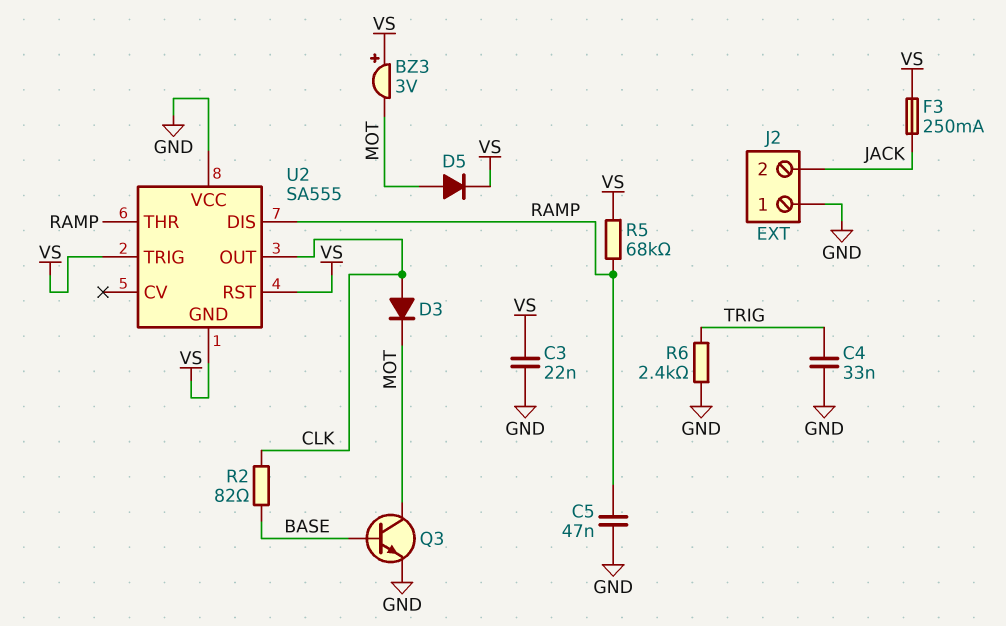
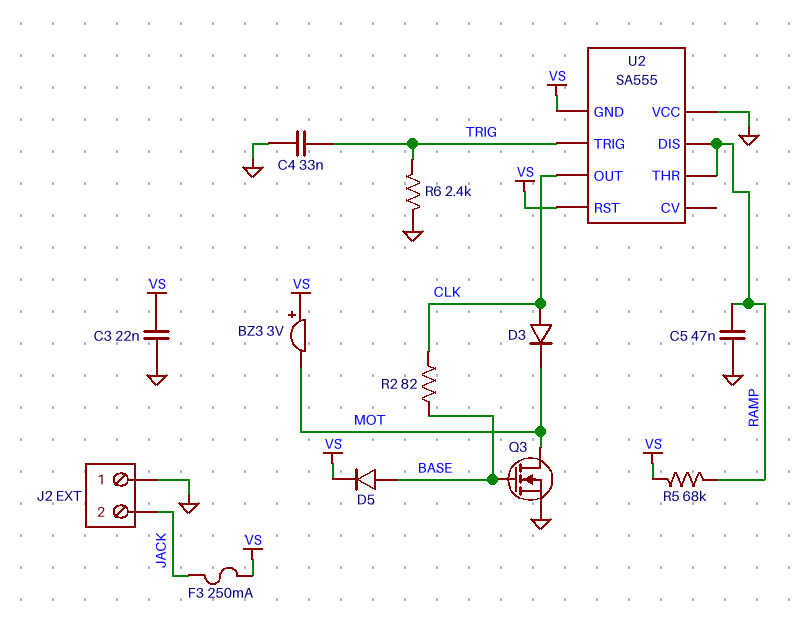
D5: diode (A MOT, K VS) -> diode (A BASE, K VS)
Q3: NPN (B BASE, C MOT, E GND) -> NMOS (G BASE, D MOT, S GND)
U2 pin TRIG: VS -> TRIG

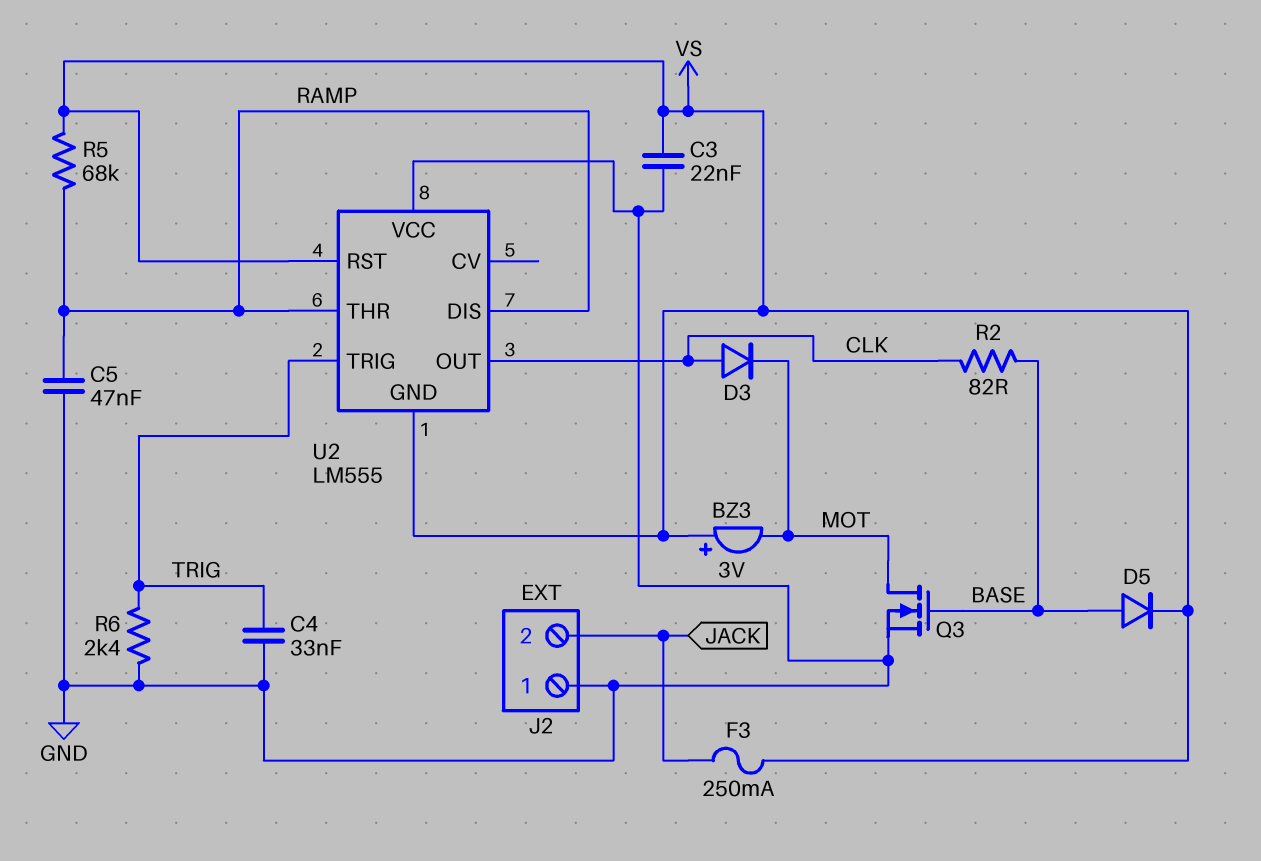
U2: SA555 -> LM555

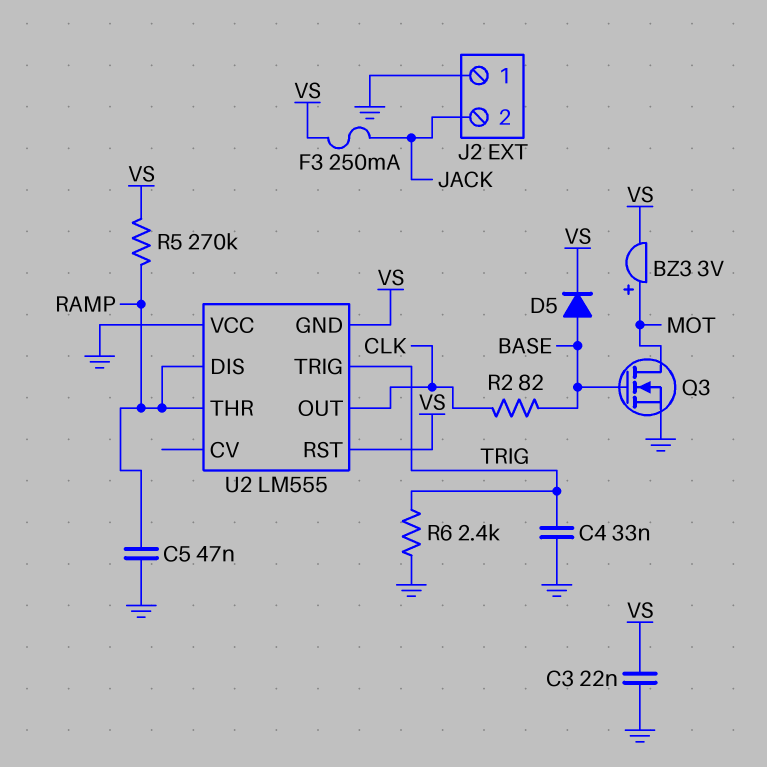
BZ3: buzzer 3V (plus VS, minus MOT) -> buzzer 3V (plus MOT, minus VS)
D3: diode (A CLK, K MOT) -> none
R5: 68k (RAMP, VS) -> 270k (RAMP, VS)

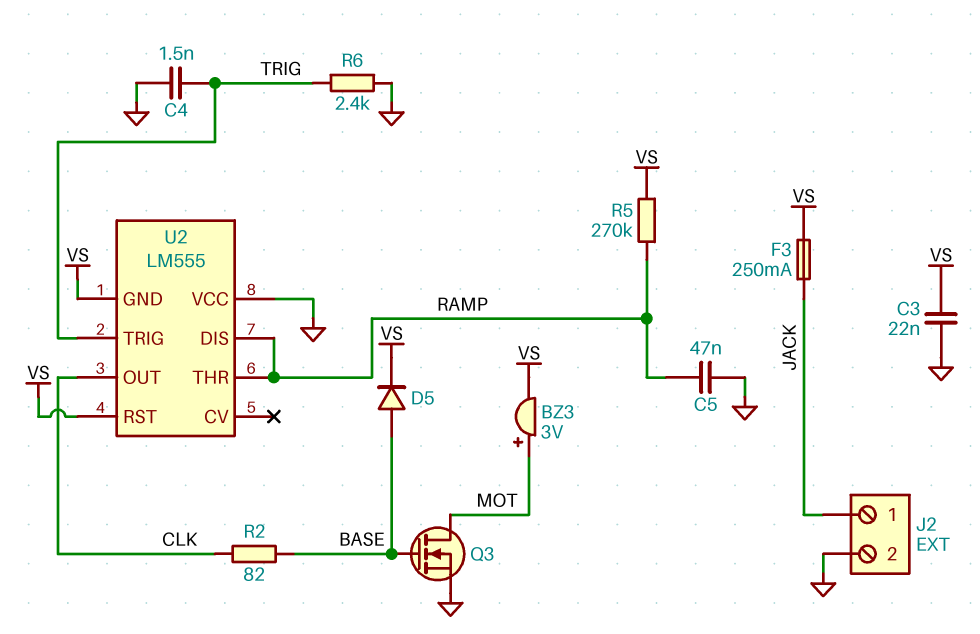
C4: 33nF (GND, TRIG) -> 1.5nF (GND, TRIG)
J2 pin 1: GND -> JACK
J2 pin 2: JACK -> GND

